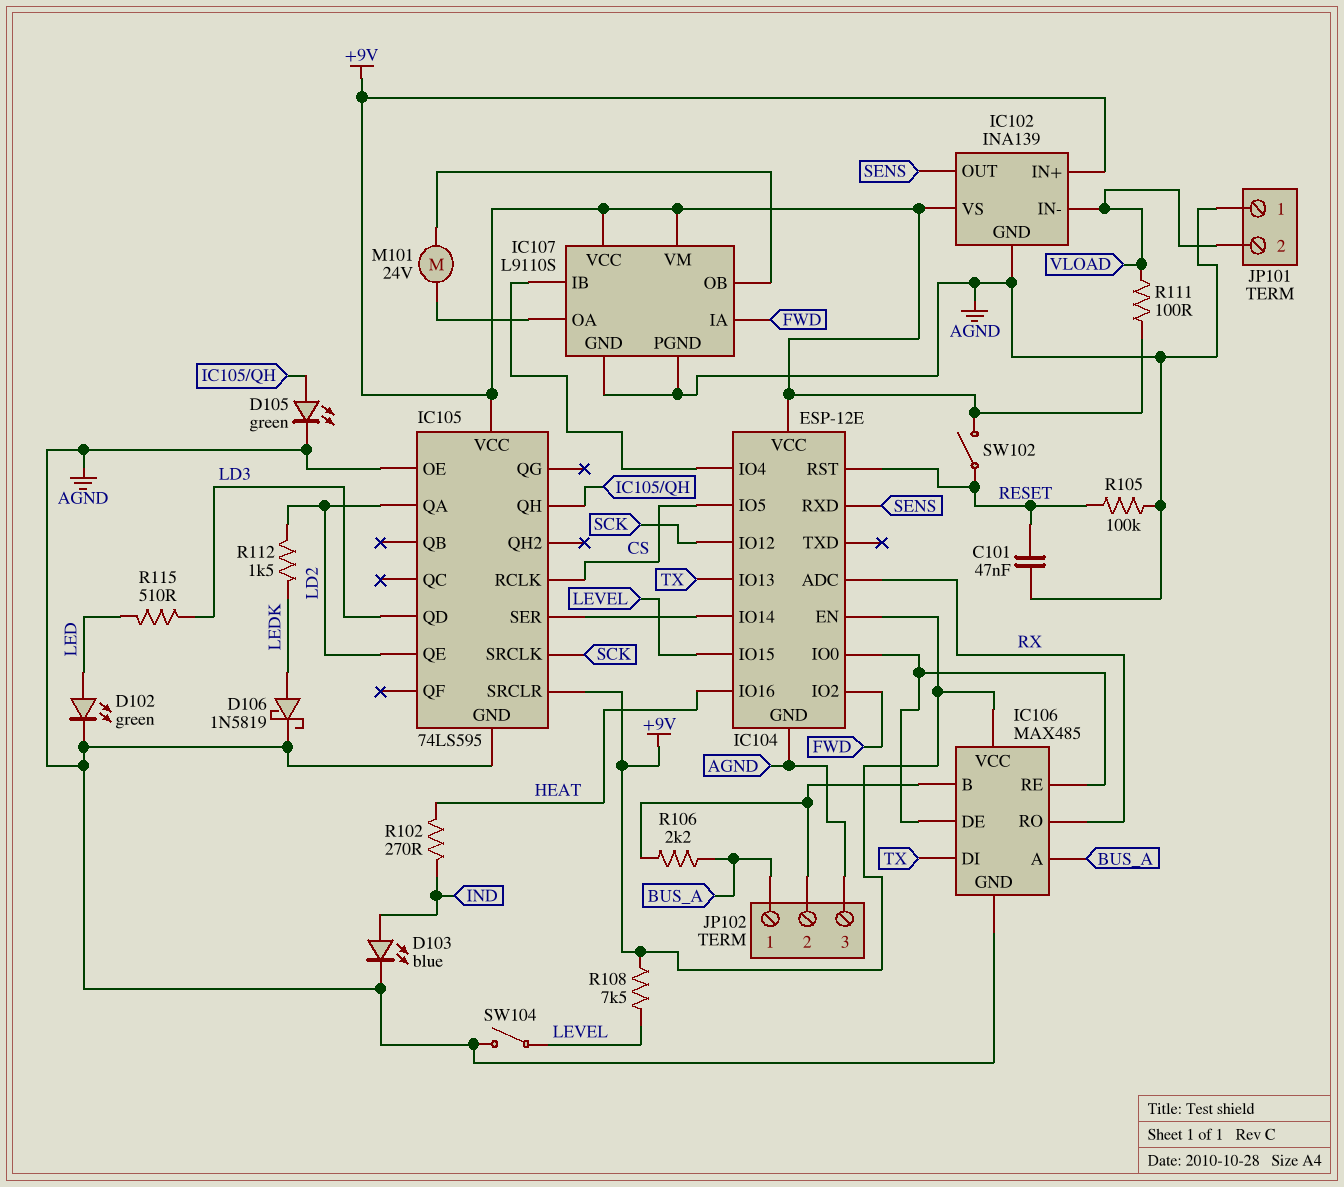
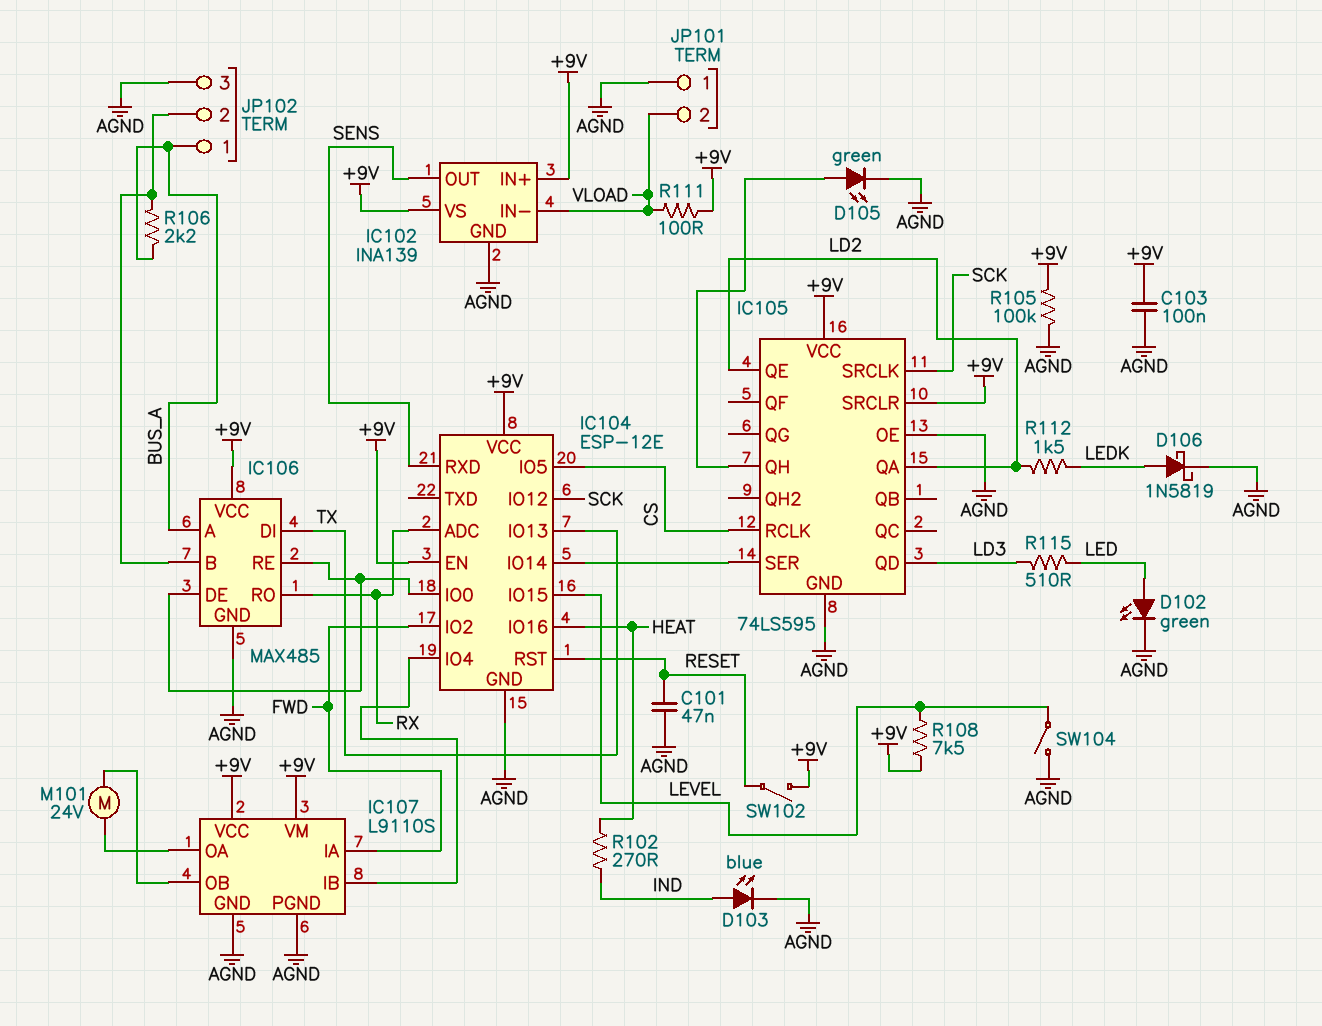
C103: none -> 100nF (+9V, AGND)
R105: 100k (AGND, RESET) -> 100k (+9V, AGND)

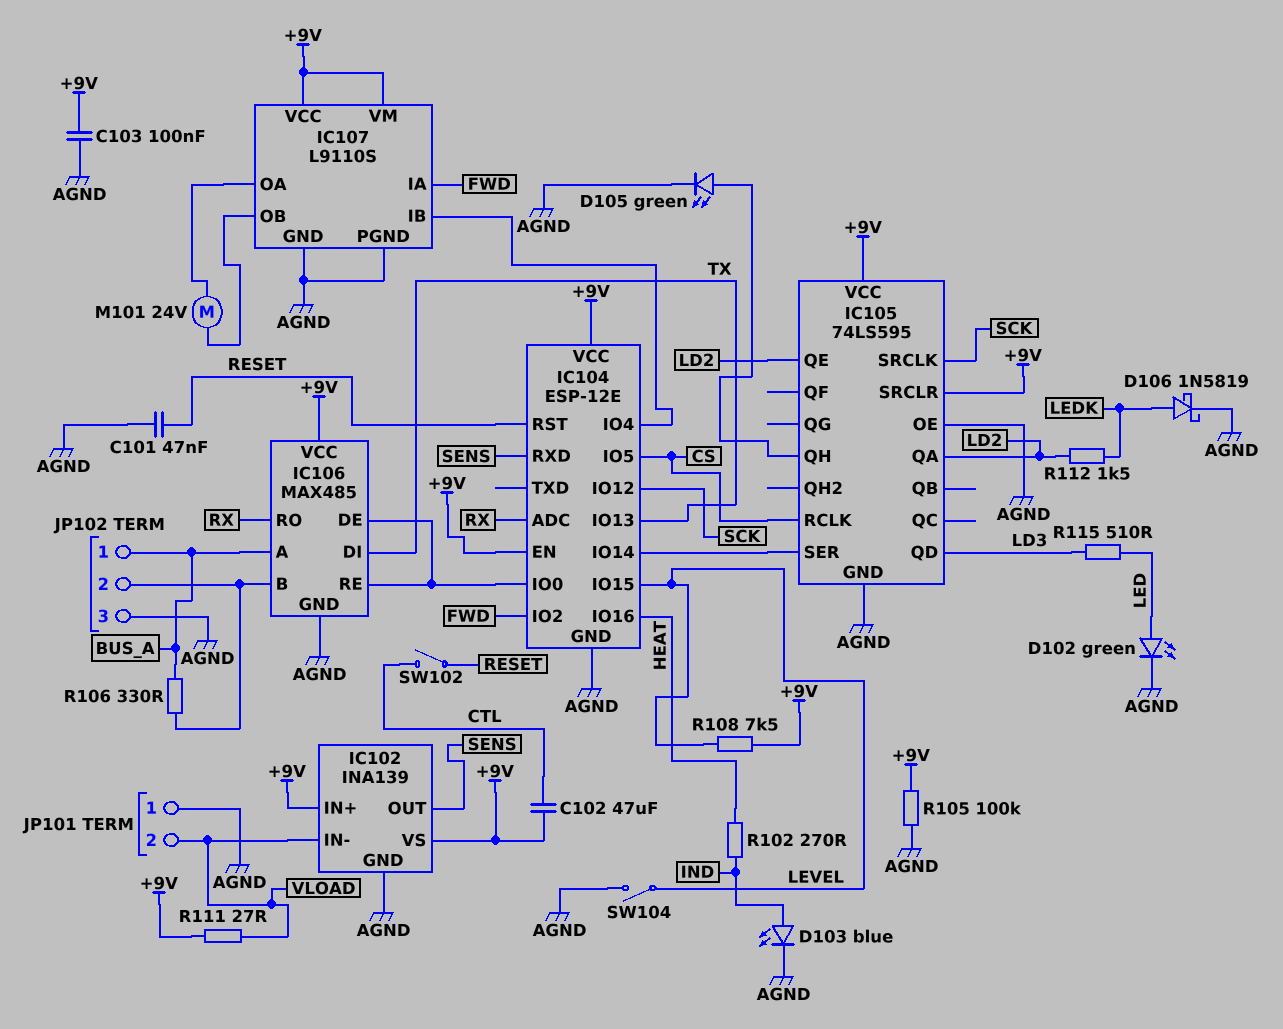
C102: none -> 47uF (+9V, CTL)
R106: 2.2k (BUS_A, IC106/B) -> 330 (BUS_A, IC106/B)
R111: 100 (+9V, VLOAD) -> 27 (+9V, VLOAD)
SW102: switch (+9V, RESET) -> switch (CTL, RESET)

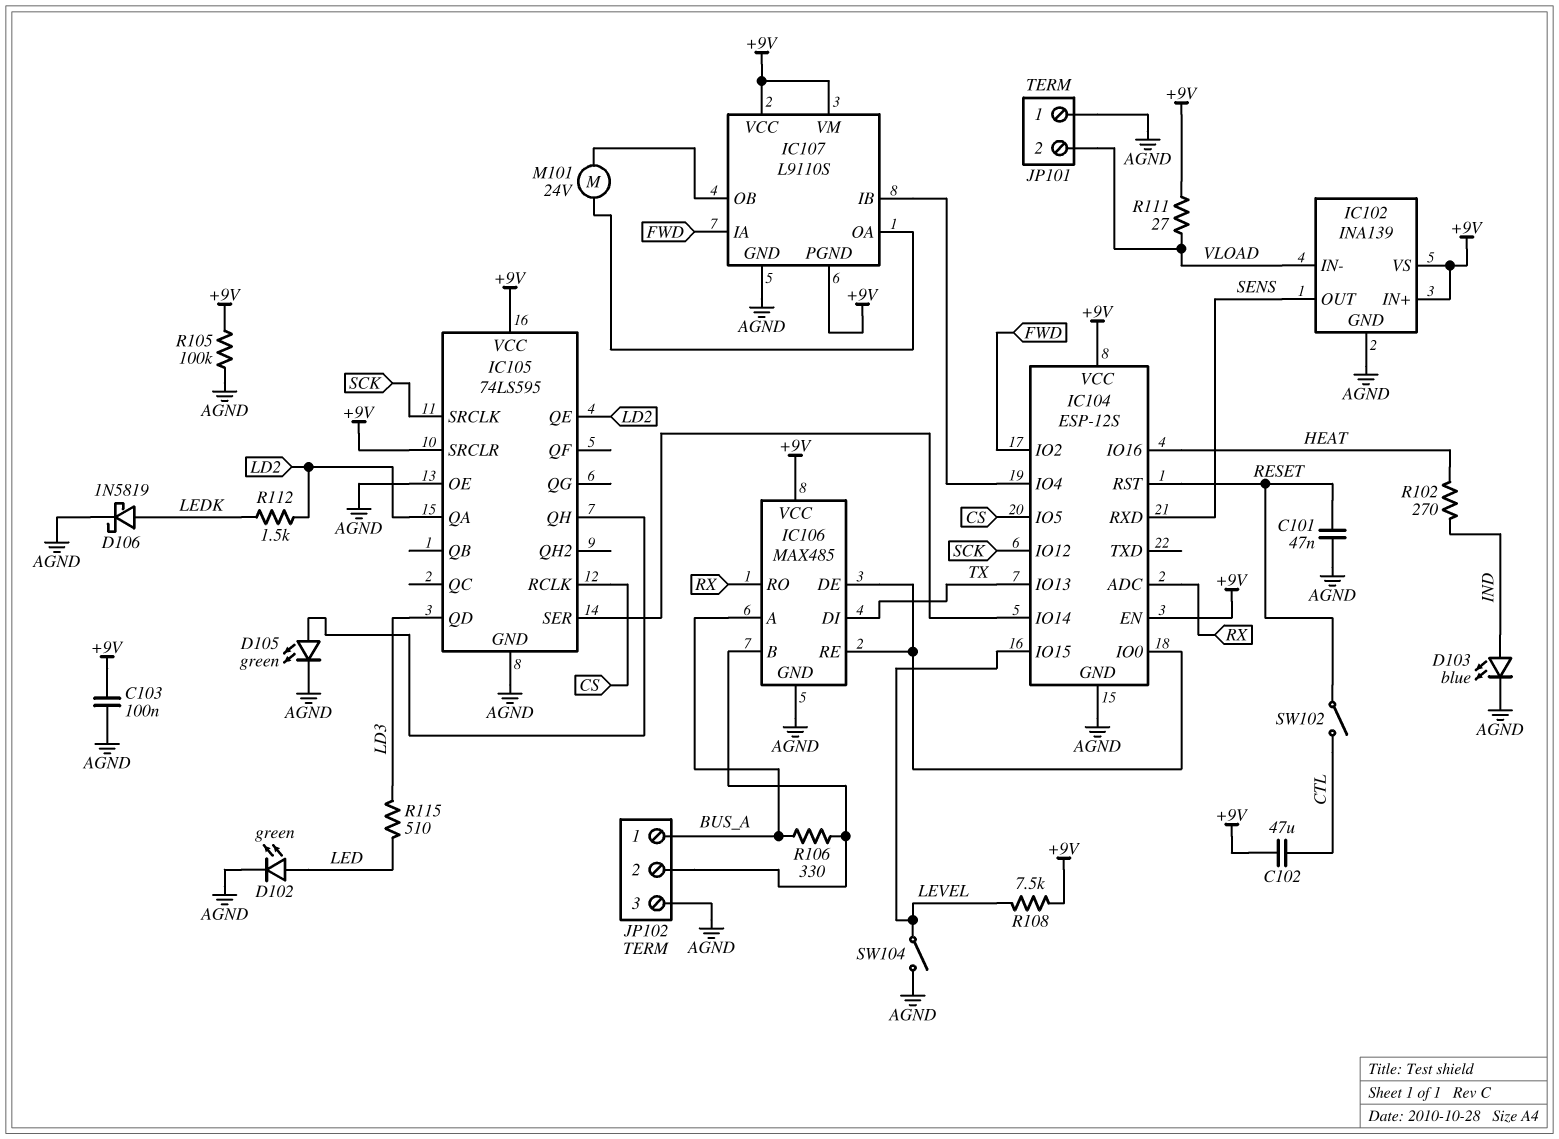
IC104: ESP-12E -> ESP-12S
IC107 pin PGND: AGND -> +9V

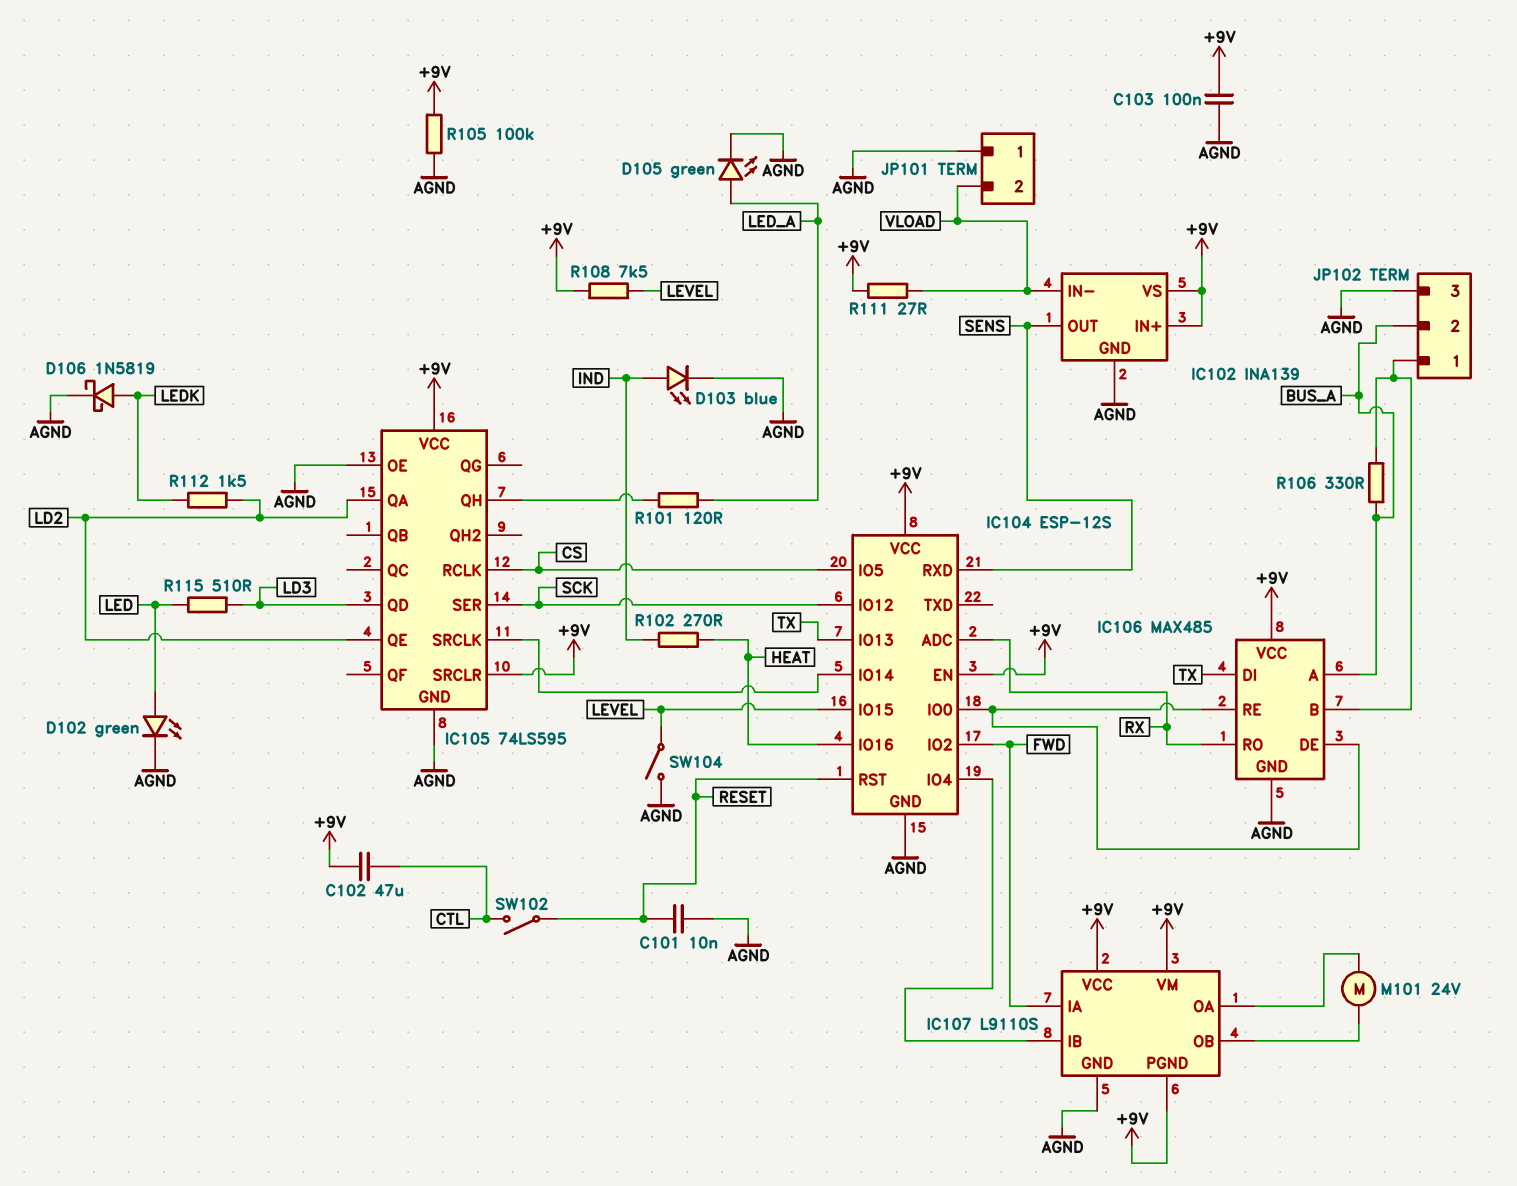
C101: 47nF (AGND, RESET) -> 10nF (AGND, RESET)
D105: LED green (A IC105/QH, K AGND) -> LED green (A LED_A, K AGND)
IC105 pin SER: IC104/IO14 -> SCK
IC105 pin SRCLK: SCK -> IC104/IO14
JP102 pin 1: BUS_A -> IC106/B
JP102 pin 2: IC106/B -> BUS_A
R101: none -> 120 (IC105/QH, LED_A)

